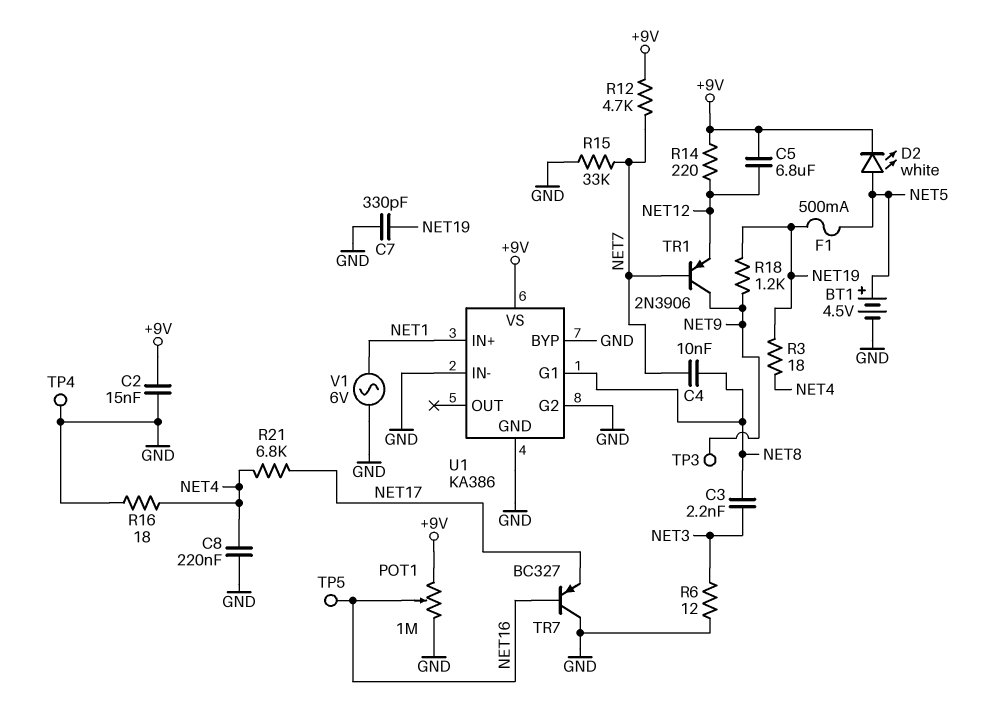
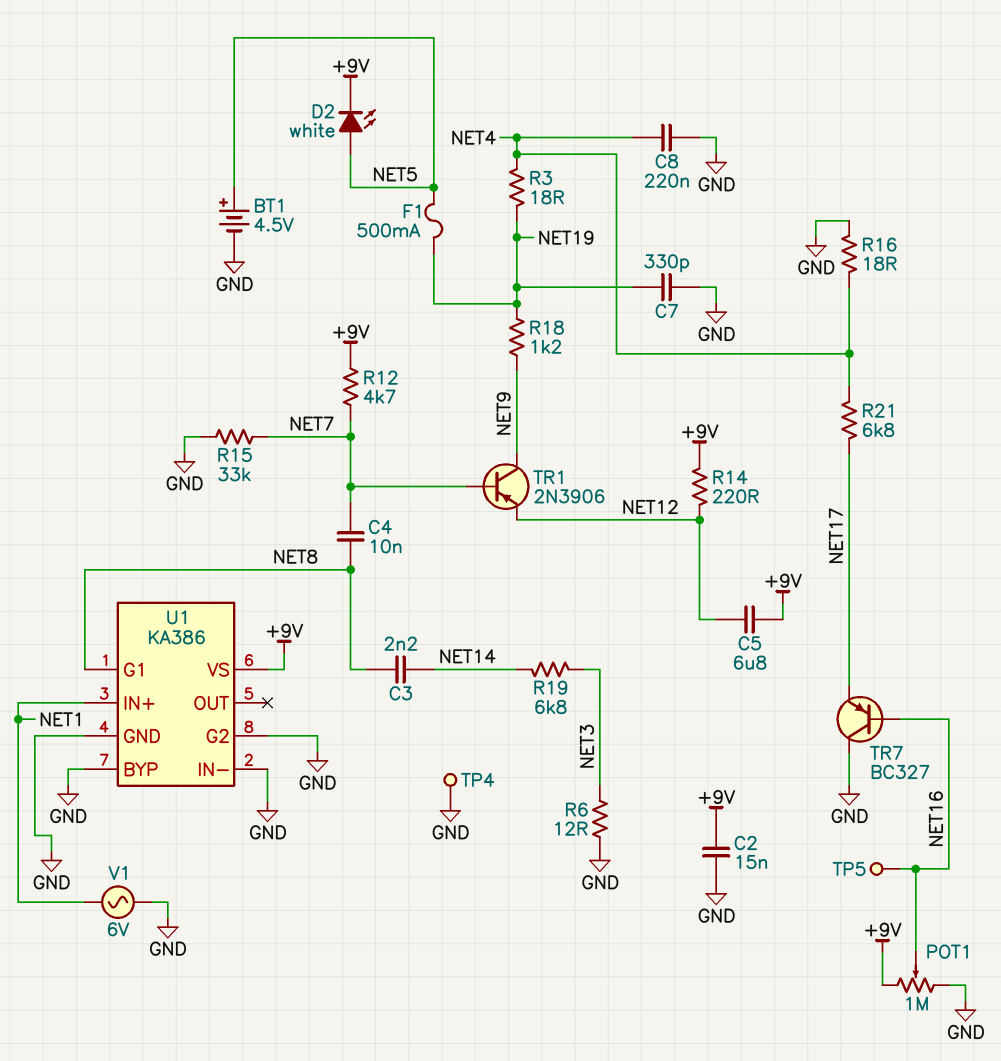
C3: 2.2nF (NET3, NET8) -> 2.2nF (NET8, NET14)
R19: none -> 6.8k (NET3, NET14)
TP3: test point (NET9) -> none

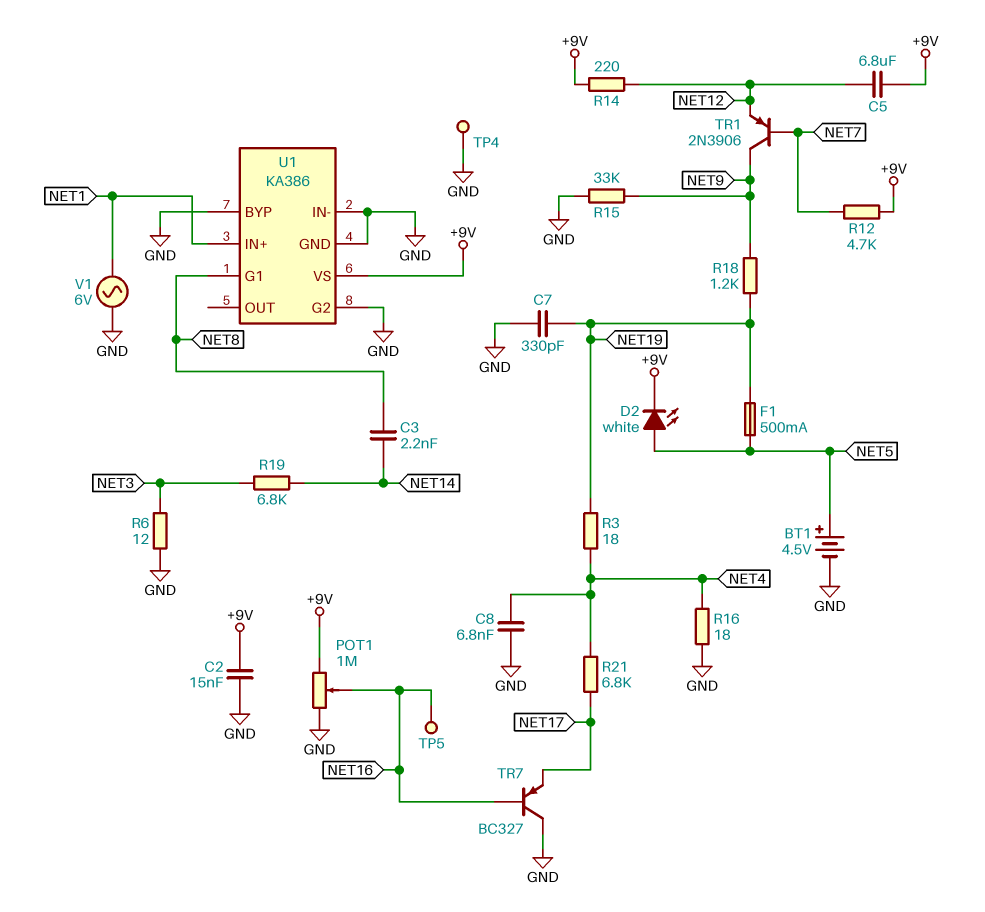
C4: 10nF (NET7, NET8) -> none
C8: 220nF (GND, NET4) -> 6.8nF (GND, NET4)
R15: 33k (GND, NET7) -> 33k (GND, NET9)

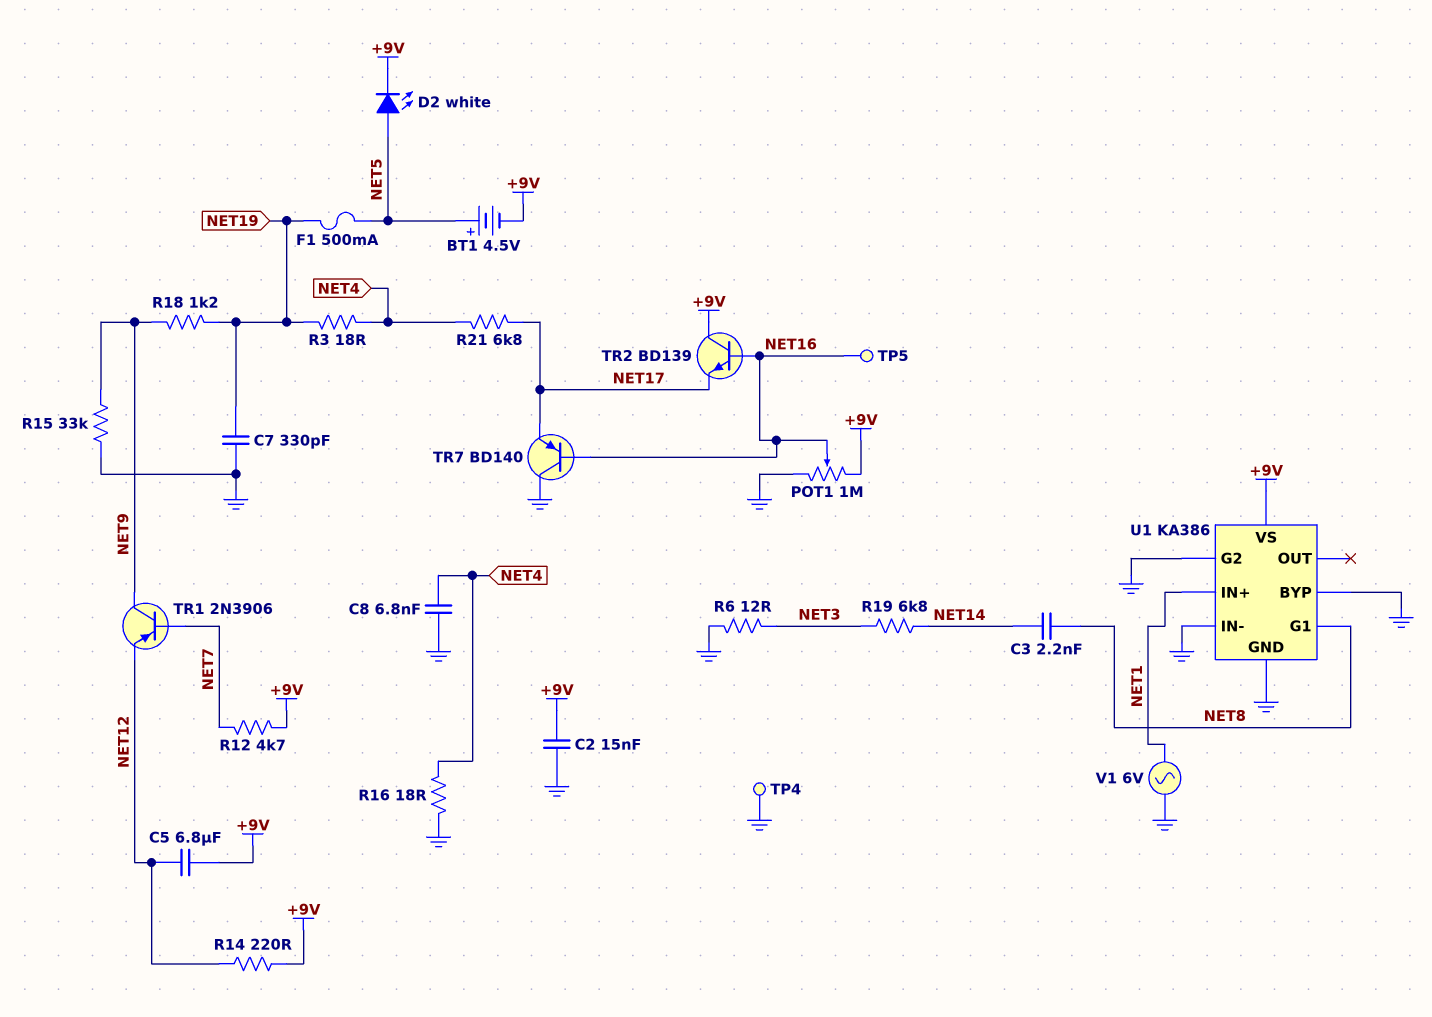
BT1: 4.5V (plus NET5, minus GND) -> 4.5V (plus NET5, minus +9V)
TR2: none -> NPN BD139 (B NET16, C +9V, E NET17)
TR7: PNP BC327 (B NET16, C GND, E NET17) -> PNP BD140 (B NET16, C GND, E NET17)

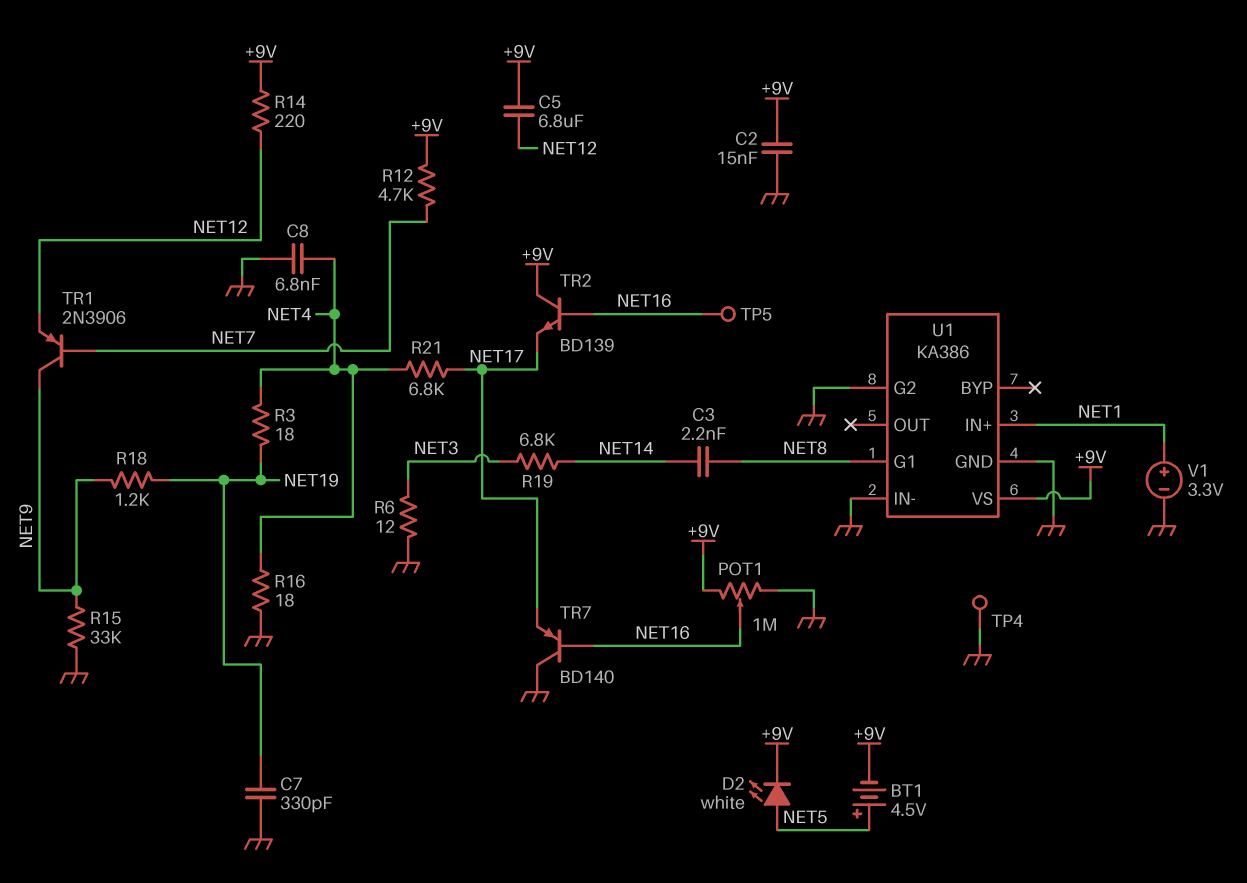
F1: 500mA (NET5, NET19) -> none
U1 pin BYP: GND -> none
V1: AC 6V (GND, NET1) -> 3.3V (plus NET1, minus GND)

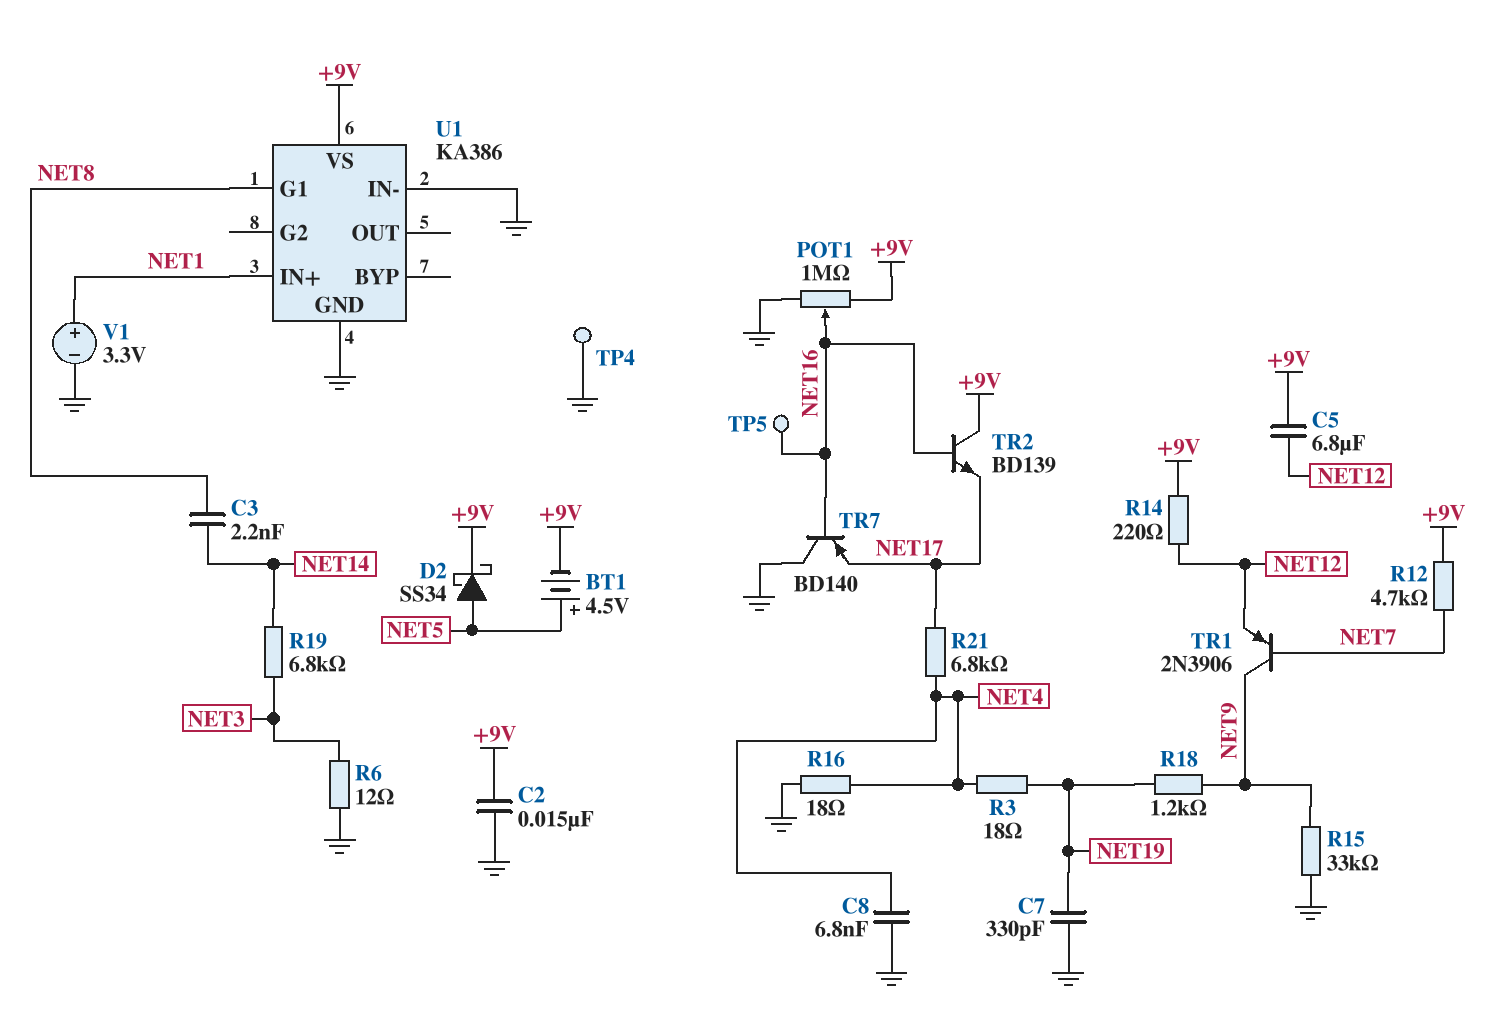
D2: LED white (A NET5, K +9V) -> schottky SS34 (A NET5, K +9V)
U1 pin G2: GND -> none

